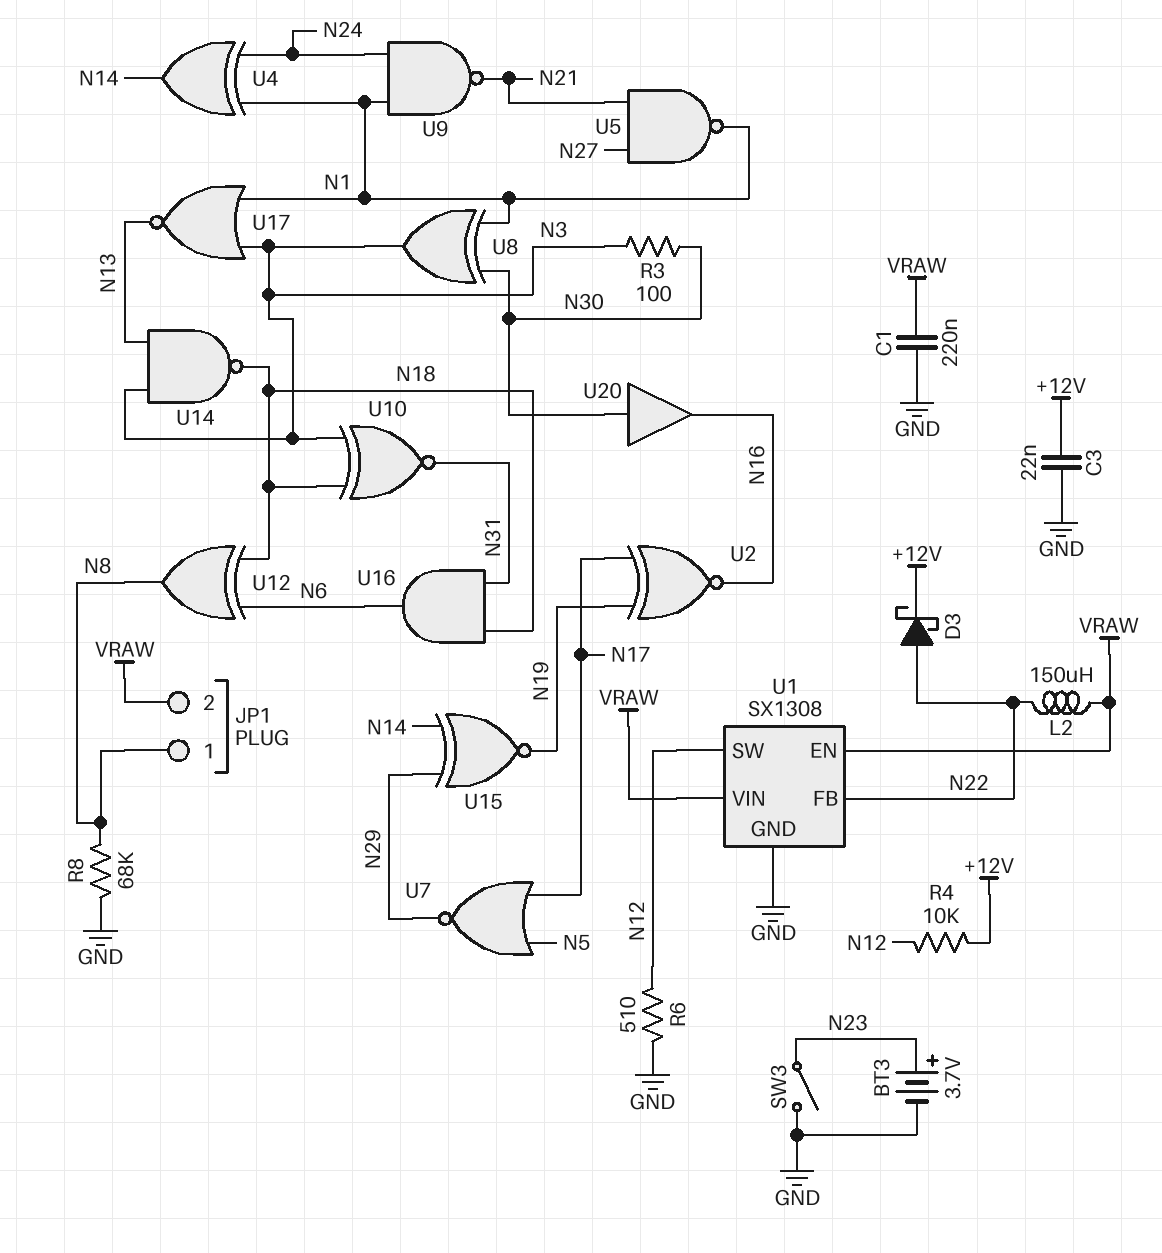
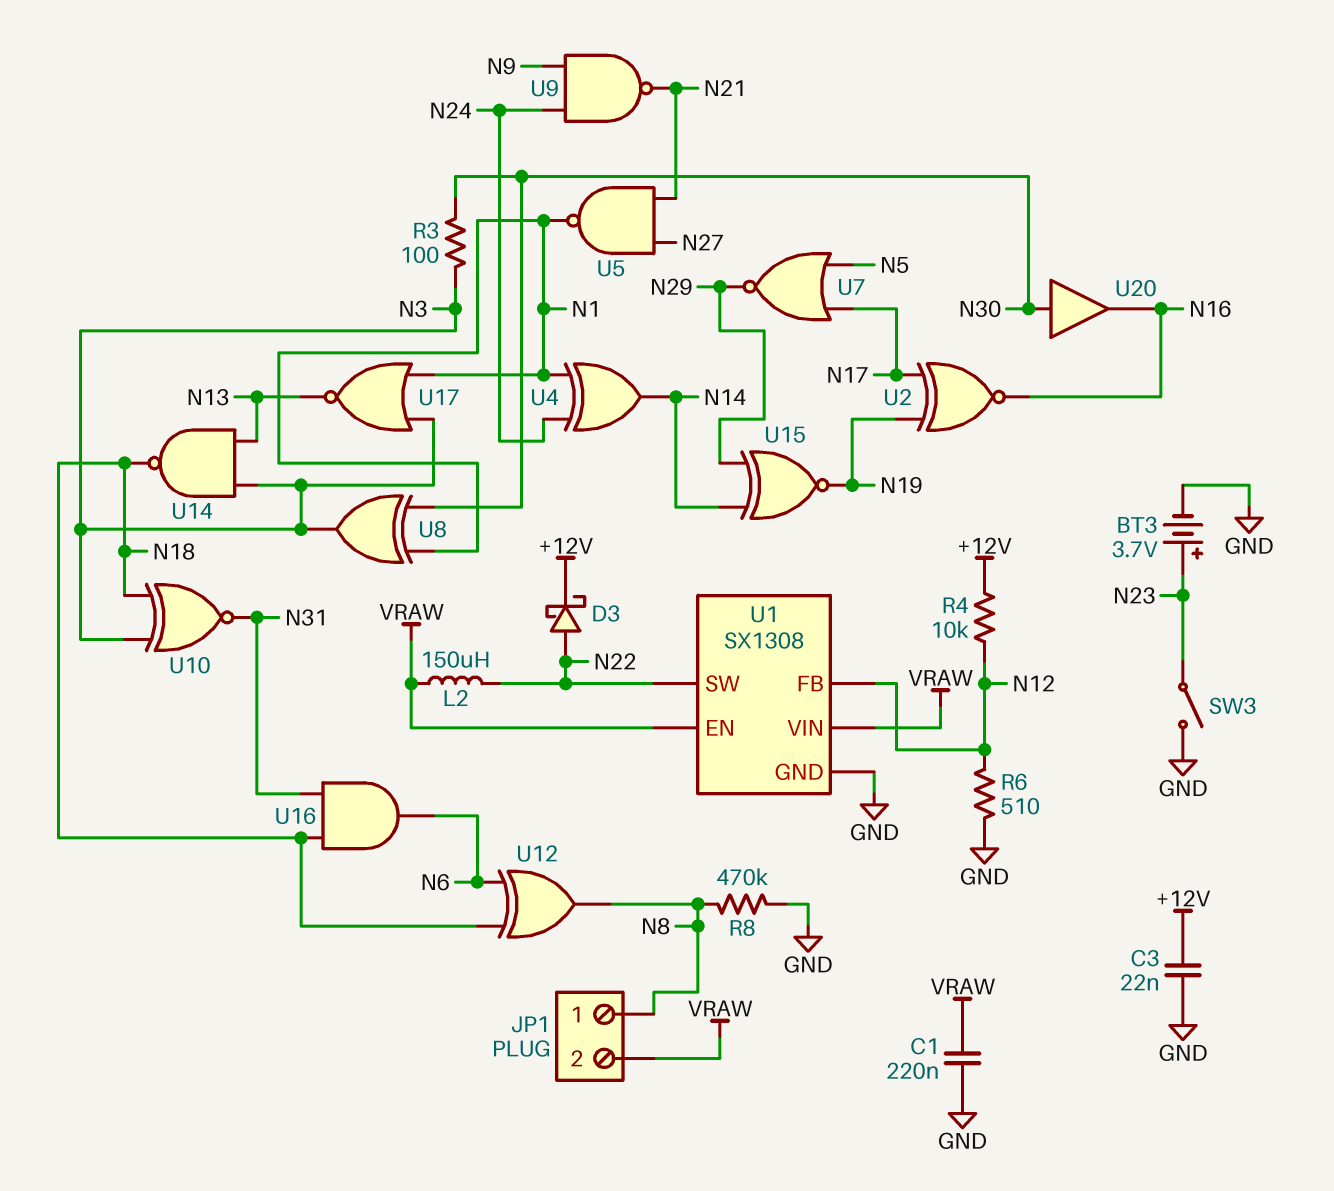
R8: 68k (GND, N8) -> 470k (GND, N8)
U1 pin FB: N22 -> N12
U1 pin SW: N12 -> N22
U9: NAND (in N1, in N24, out N21) -> NAND (in N9, in N24, out N21)

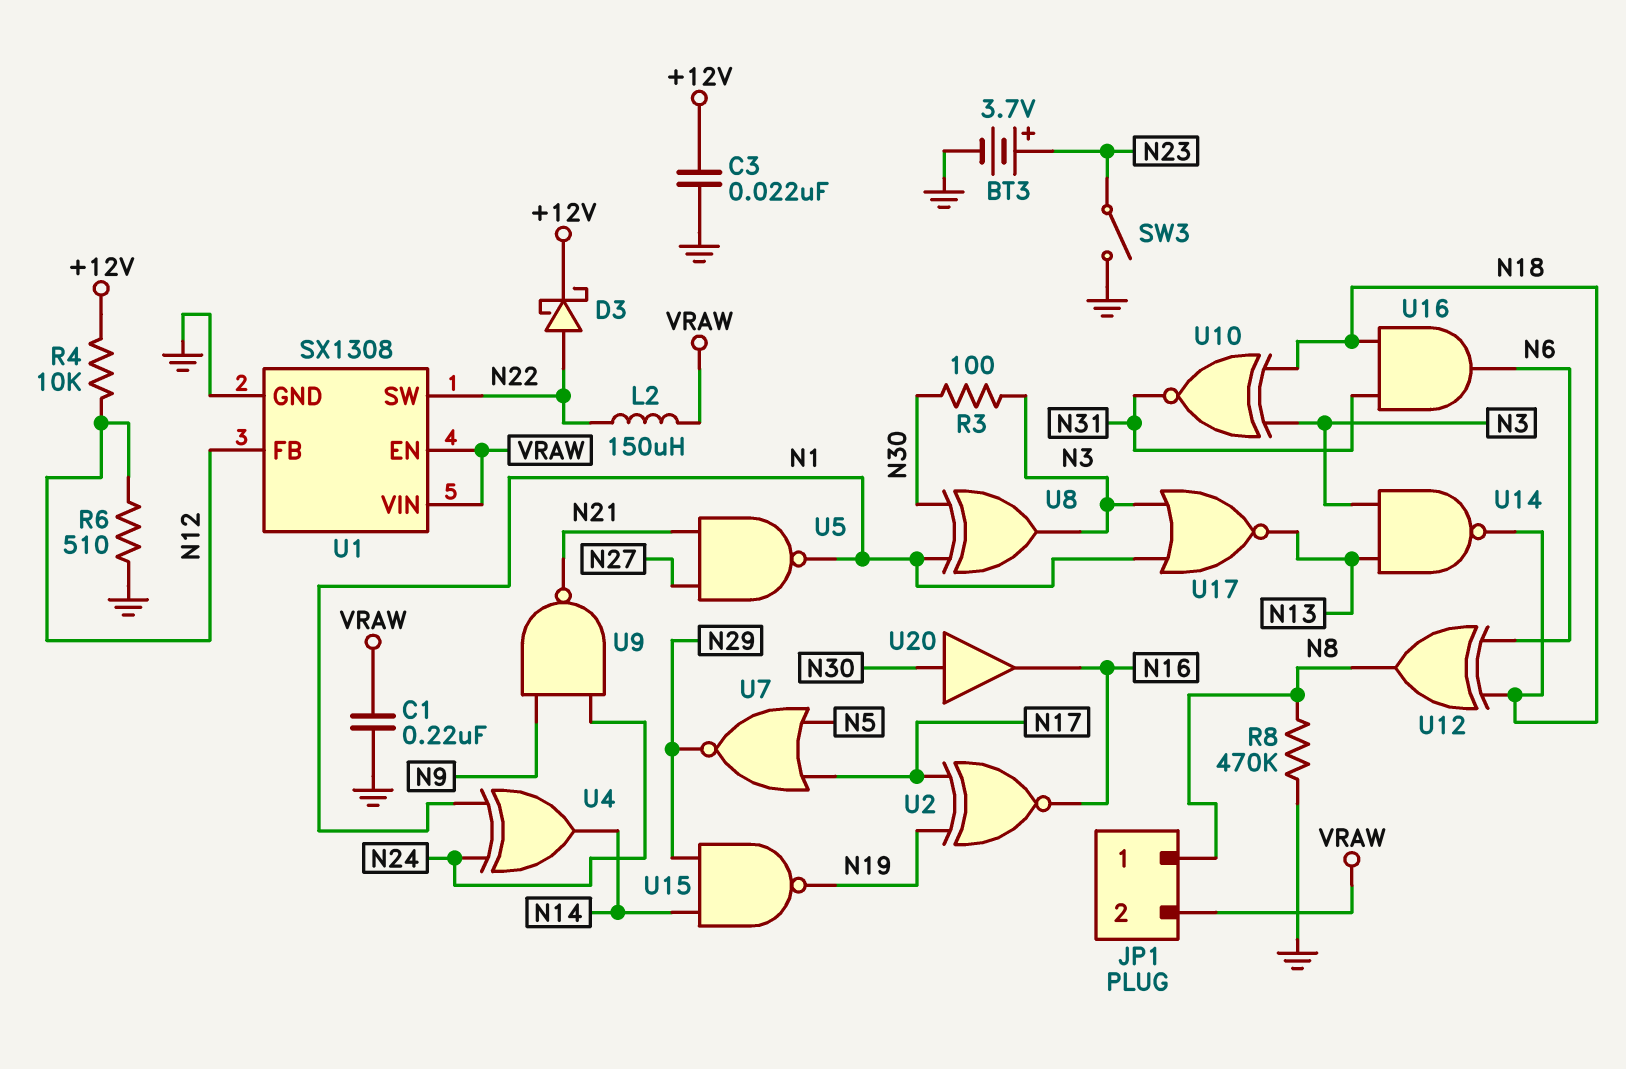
U15: XNOR (in N14, in N29, out N19) -> NAND (in N14, in N29, out N19)

